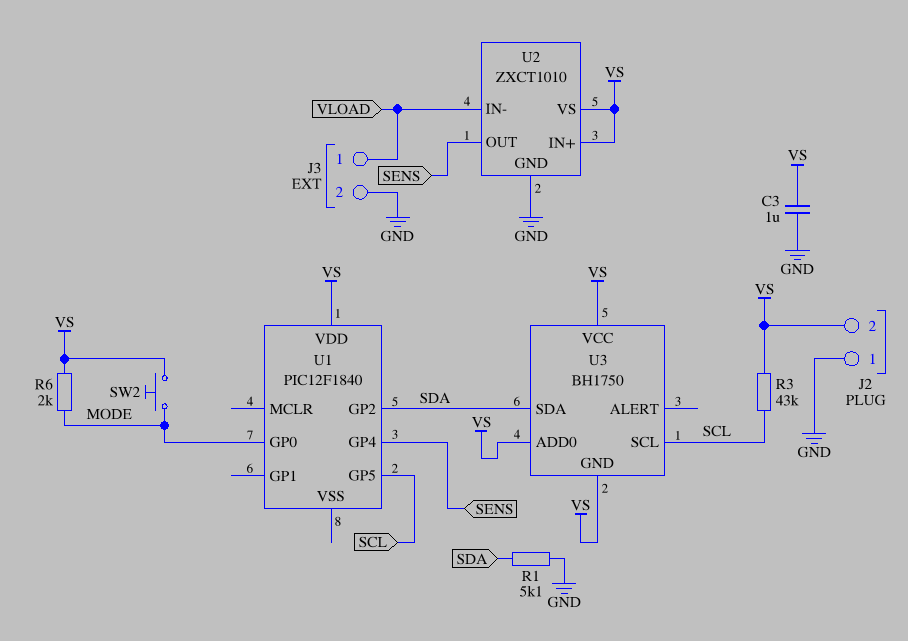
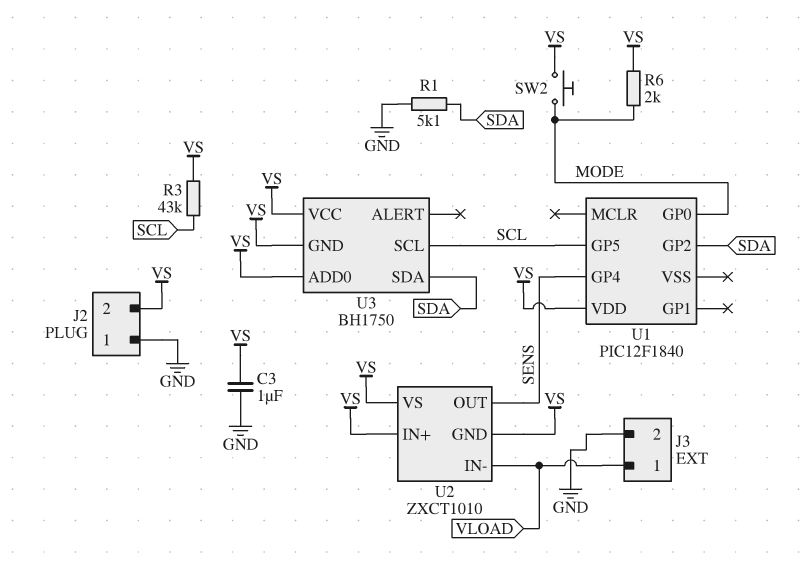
U2 pin GND: GND -> VS

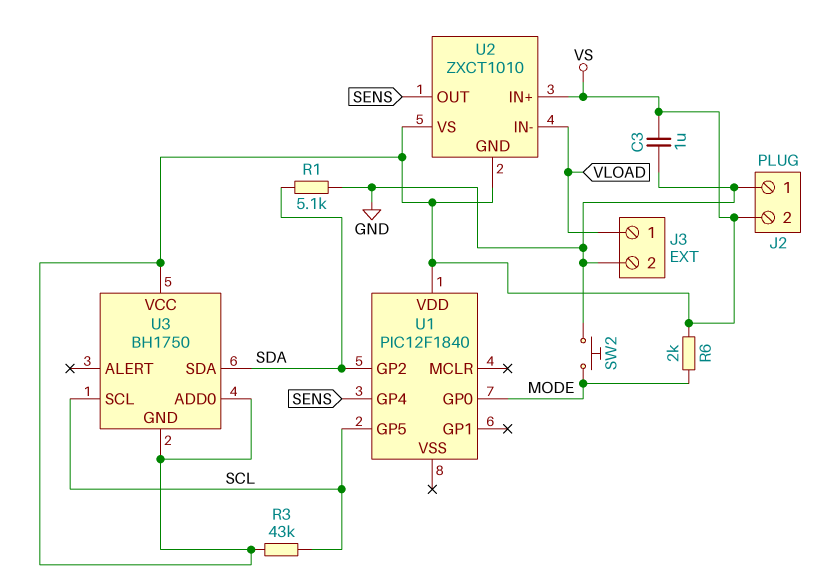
SW2: button (MODE, VS) -> button (GND, MODE)

